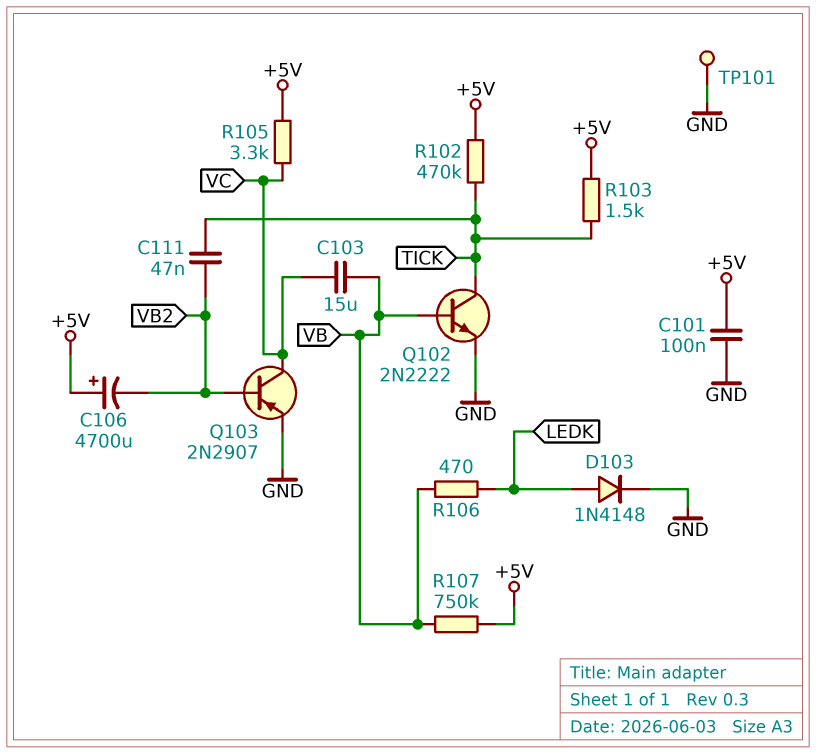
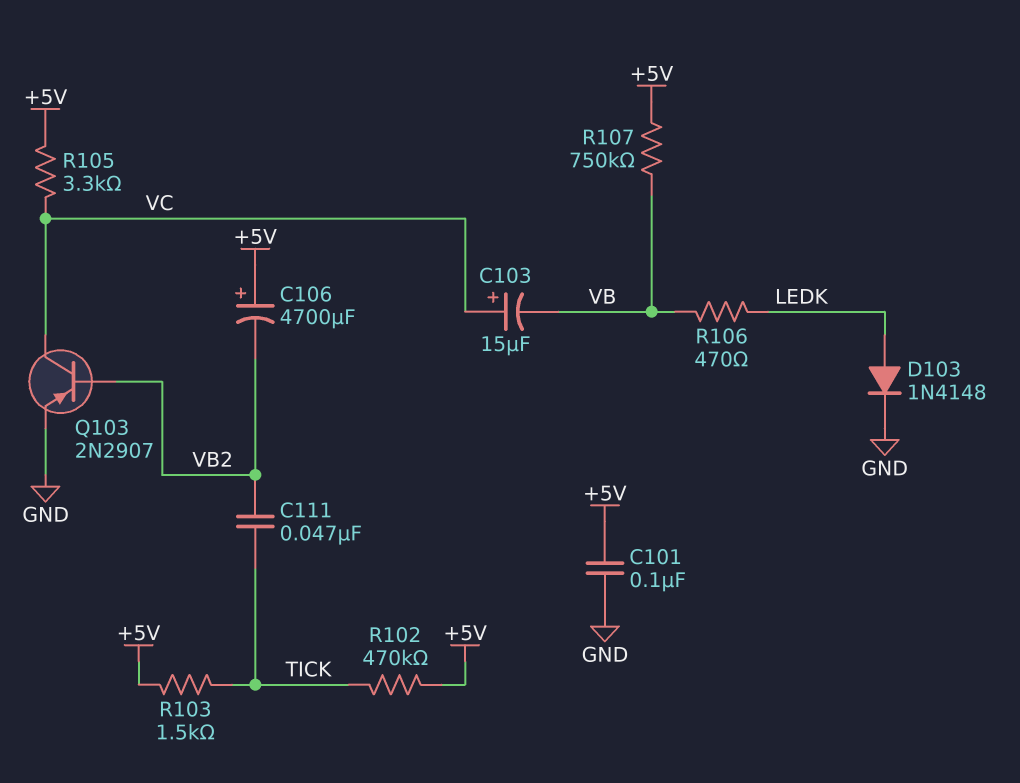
C103: 15uF (VB, VC) -> 15uF (plus VC, minus VB)
Q102: NPN 2N2222 (B VB, C TICK, E GND) -> none
TP101: test point (GND) -> none

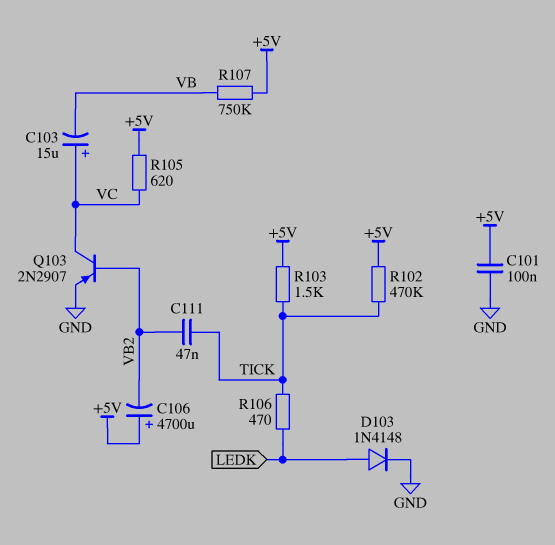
R105: 3.3k (+5V, VC) -> 620 (+5V, VC)
R106: 470 (LEDK, VB) -> 470 (LEDK, TICK)

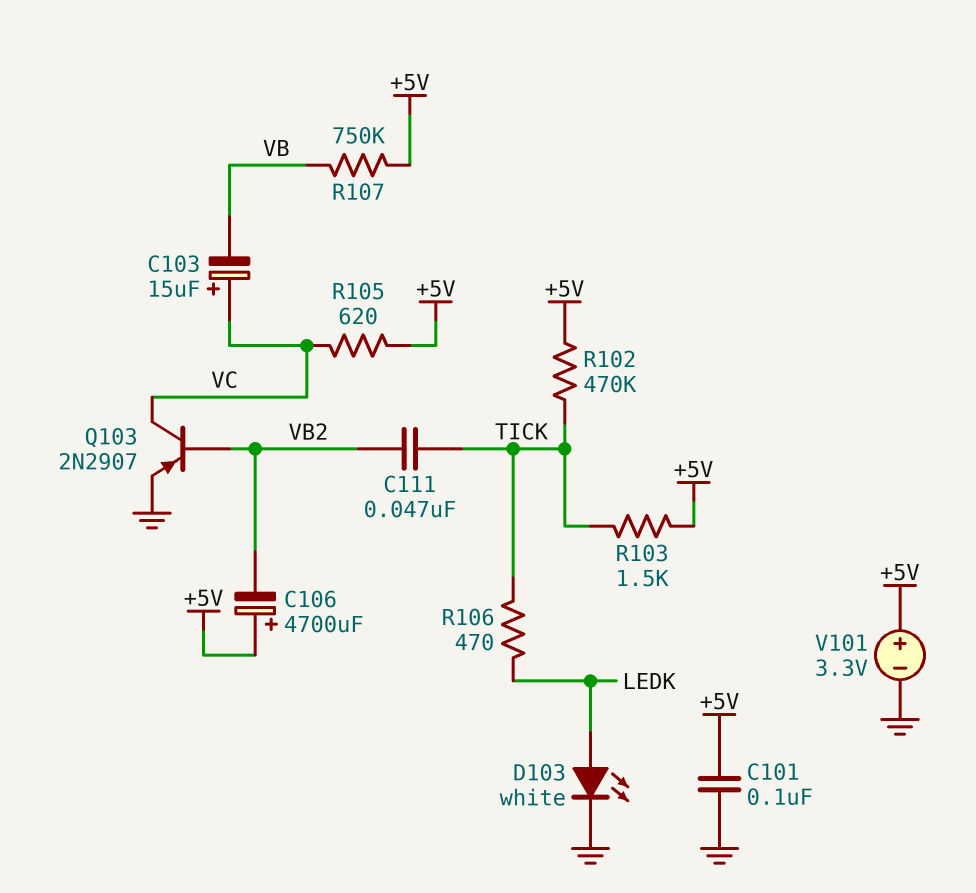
D103: diode 1N4148 (A LEDK, K GND) -> LED white (A LEDK, K GND)
V101: none -> 3.3V (plus +5V, minus GND)

